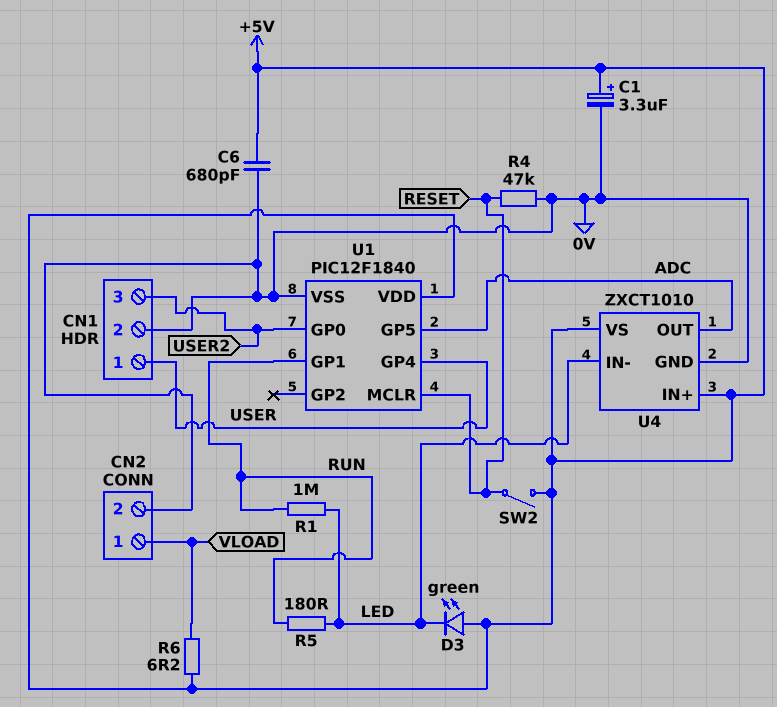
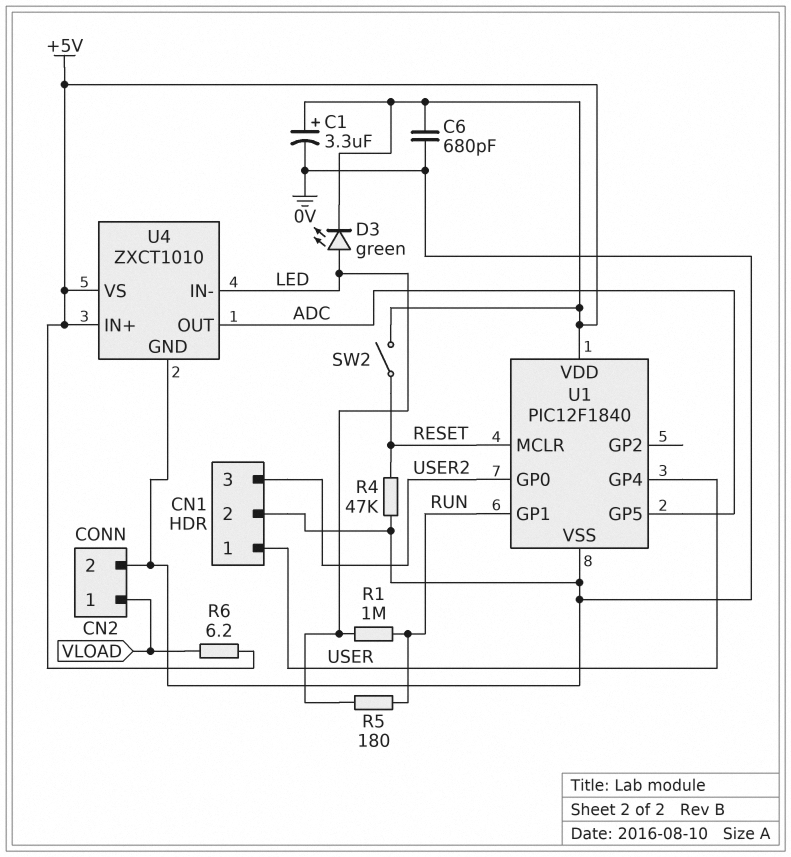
D3: LED green (A +5V, K LED) -> LED green (A LED, K +5V)

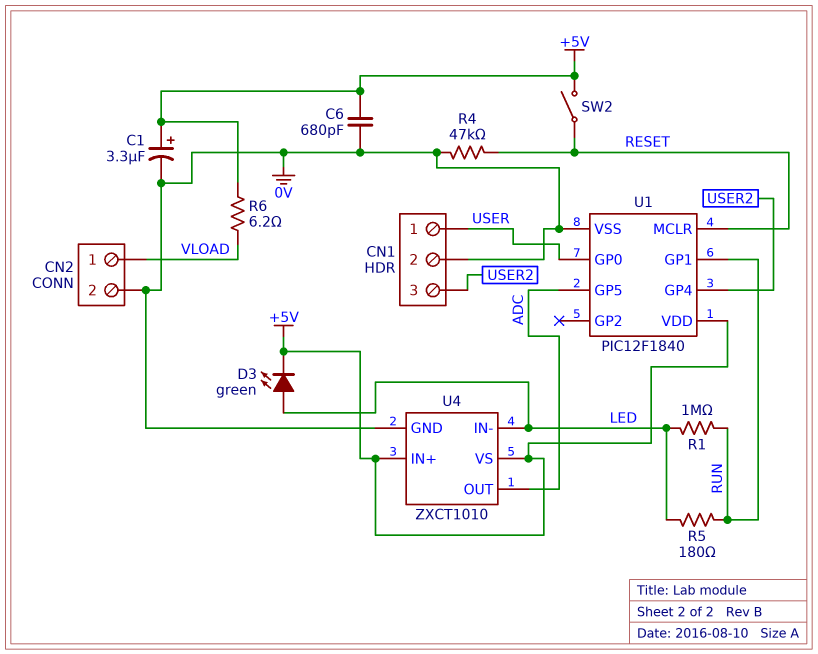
U1 pin GP0: USER2 -> USER
U1 pin GP4: USER -> USER2

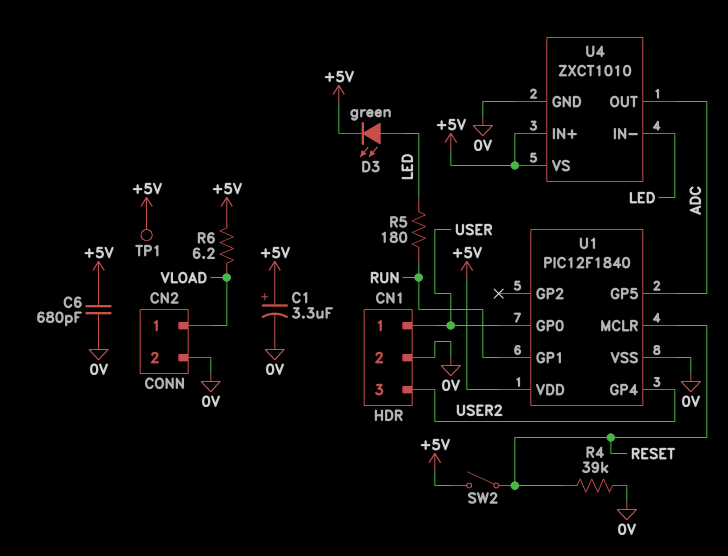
R1: 1M (LED, RUN) -> none
R4: 47k (0V, RESET) -> 39k (0V, RESET)
TP1: none -> test point (+5V)

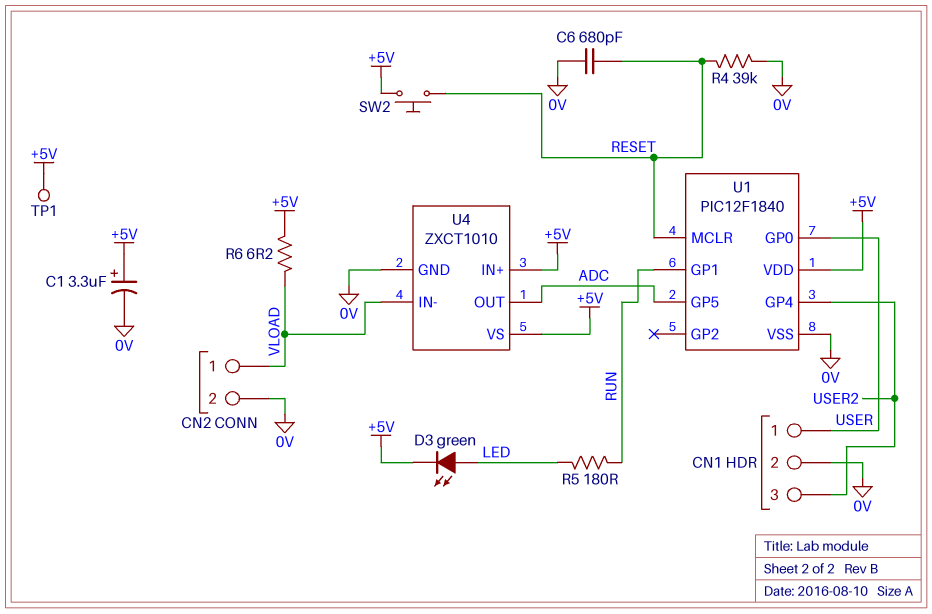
C6: 680pF (+5V, 0V) -> 680pF (0V, RESET)
SW2: switch (+5V, RESET) -> button (+5V, RESET)
U4 pin IN-: LED -> VLOAD

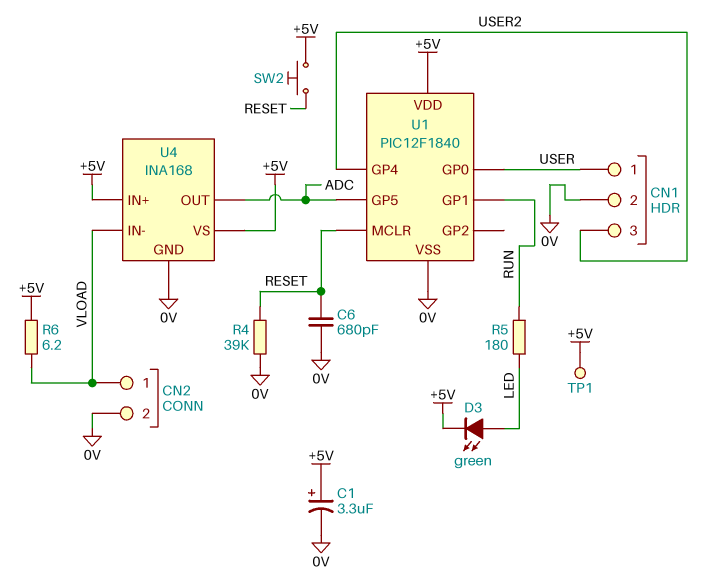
U4: ZXCT1010 -> INA168

